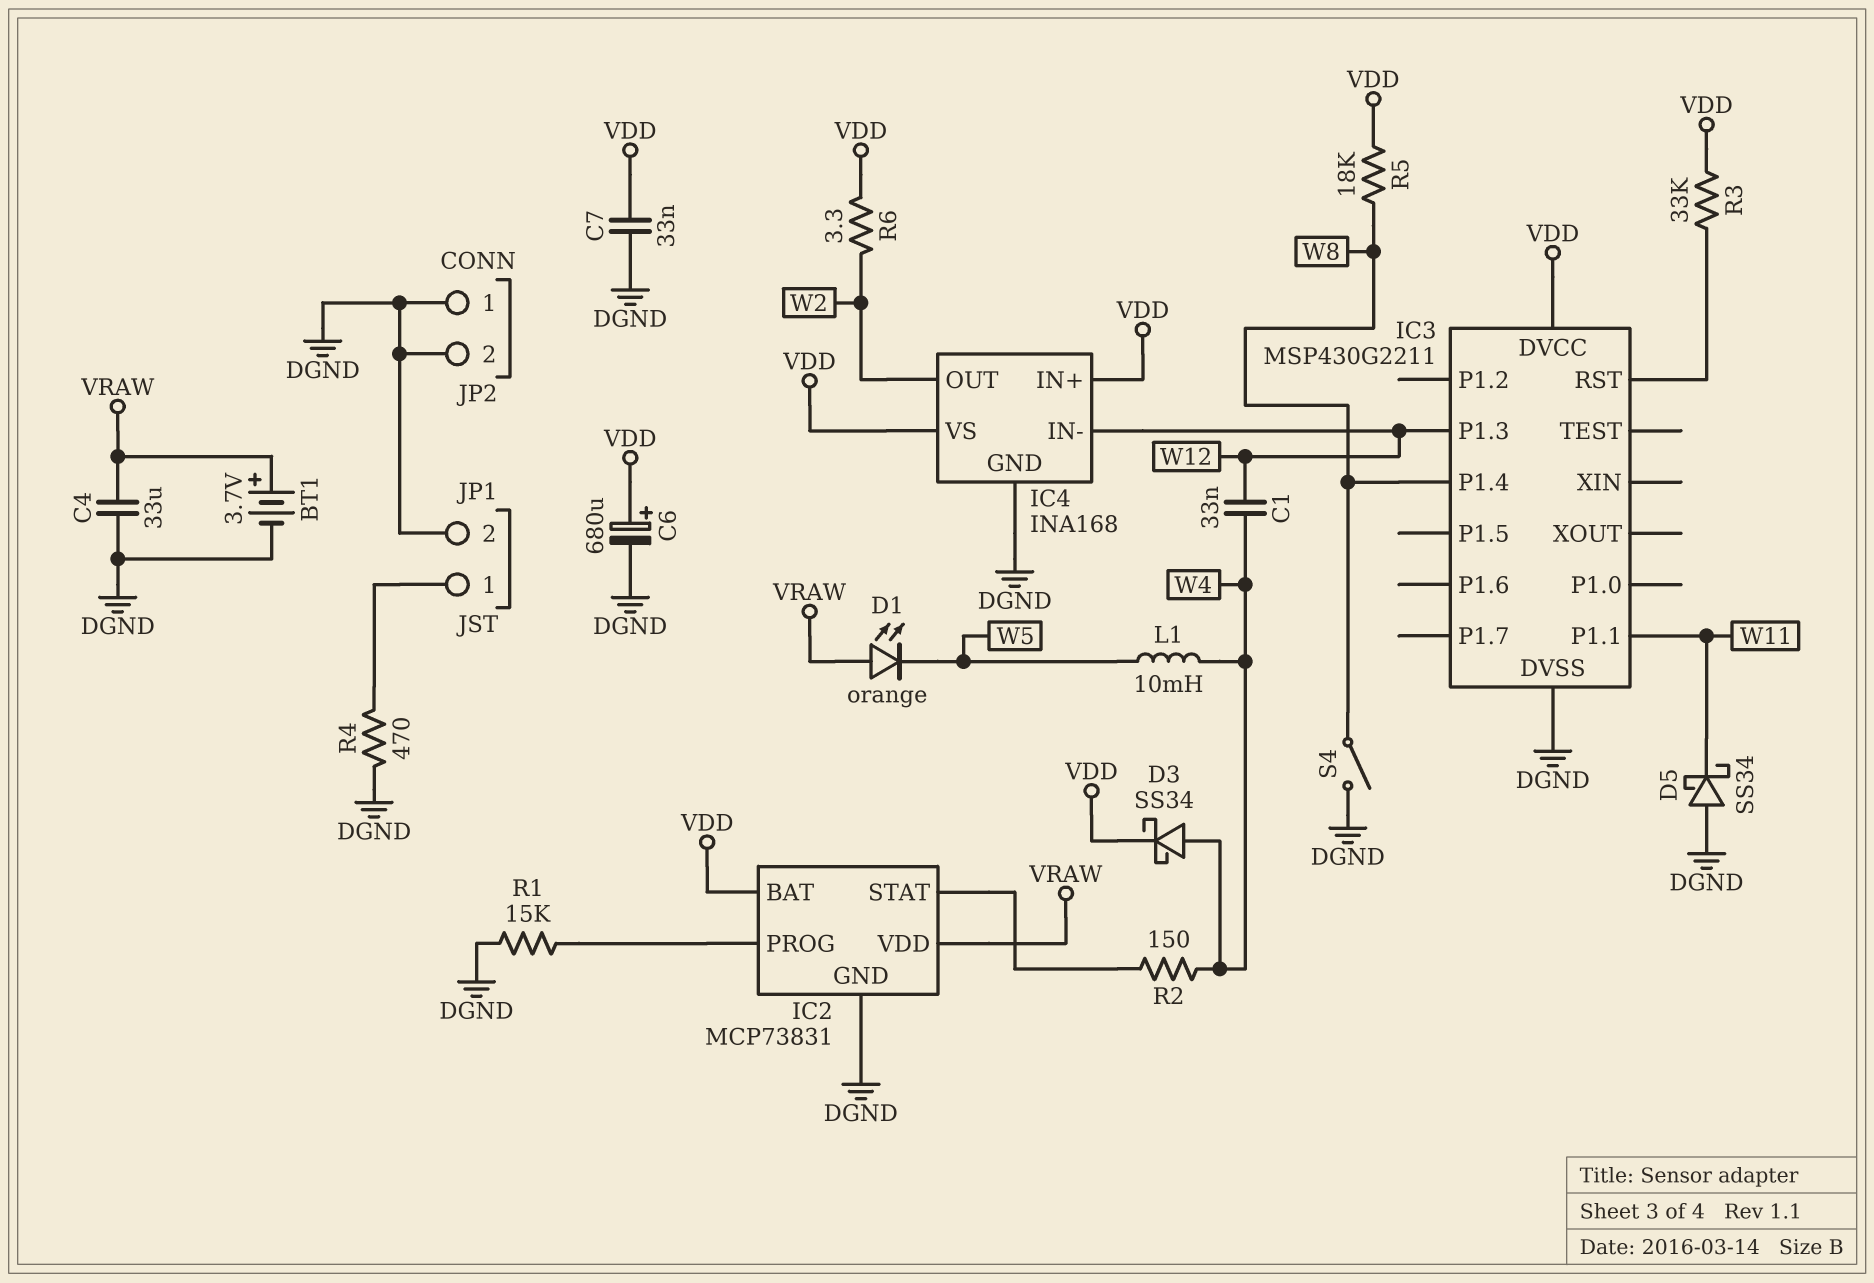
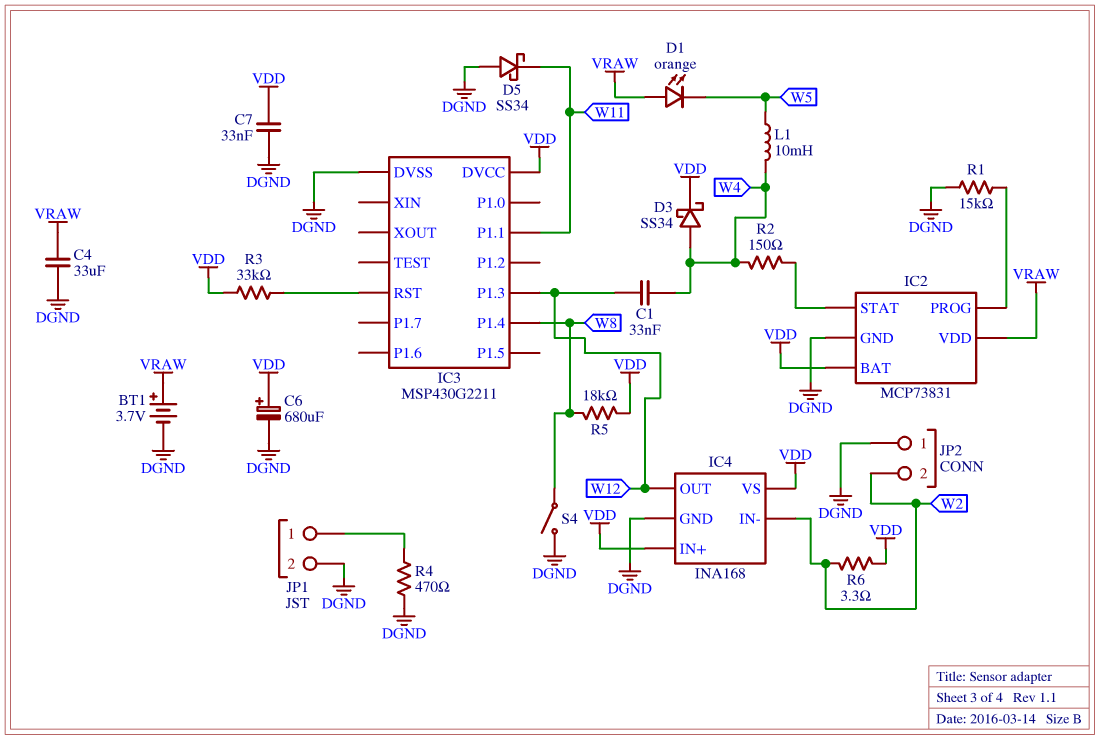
IC4 pin IN-: W12 -> W2
IC4 pin OUT: W2 -> W12
JP2 pin 2: DGND -> W2

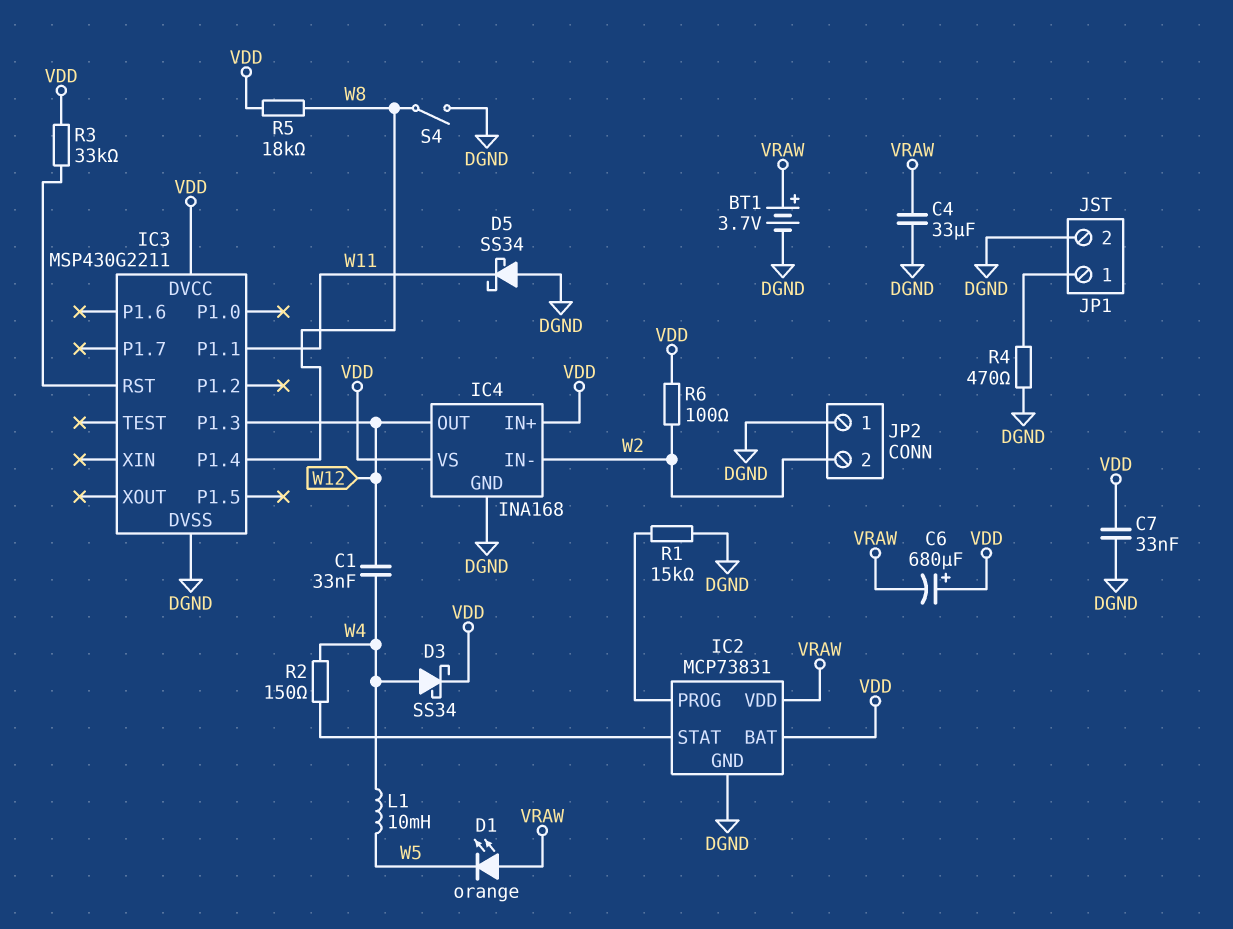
C6: 680uF (plus VDD, minus DGND) -> 680uF (plus VDD, minus VRAW)
R6: 3.3 (VDD, W2) -> 100 (VDD, W2)

